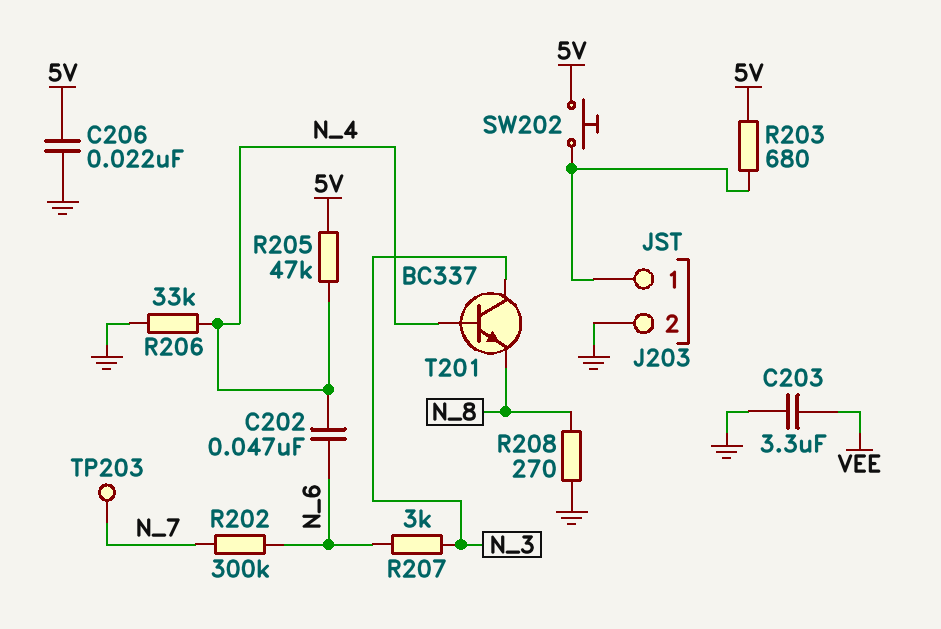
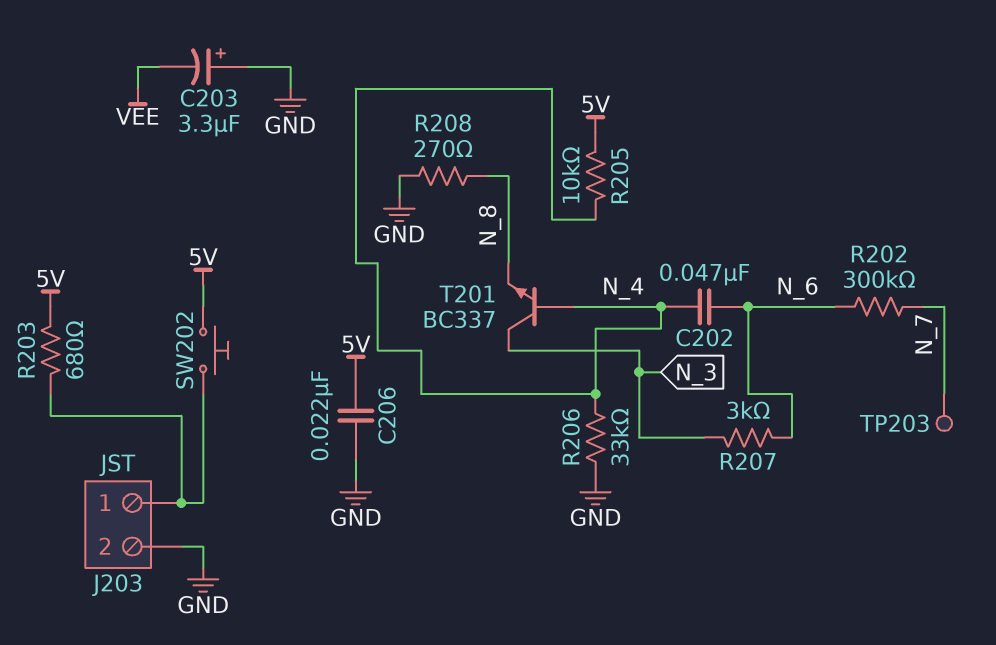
C203: 3.3uF (GND, VEE) -> 3.3uF (plus GND, minus VEE)
R205: 47k (5V, N_4) -> 10k (5V, N_4)

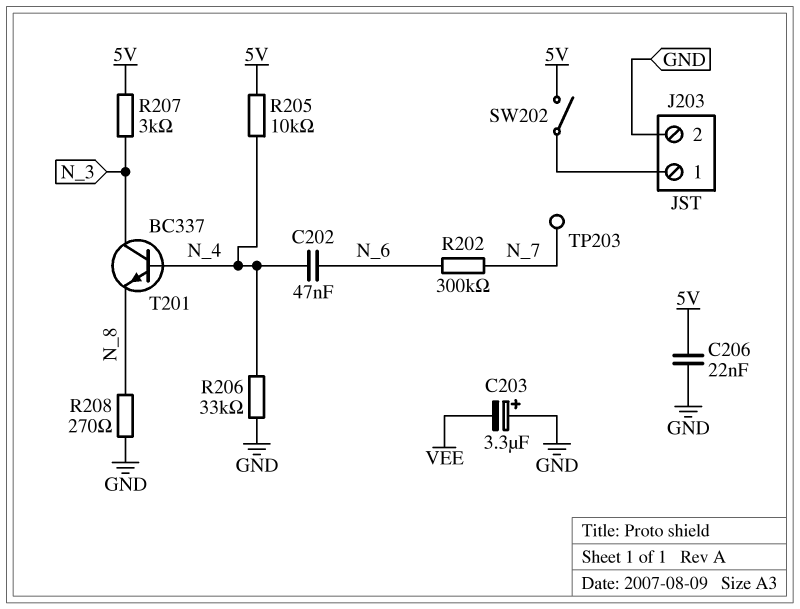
R203: 680 (5V, J203/1) -> none
R207: 3k (N_3, N_6) -> 3k (5V, N_3)
SW202: button (5V, J203/1) -> switch (5V, J203/1)

